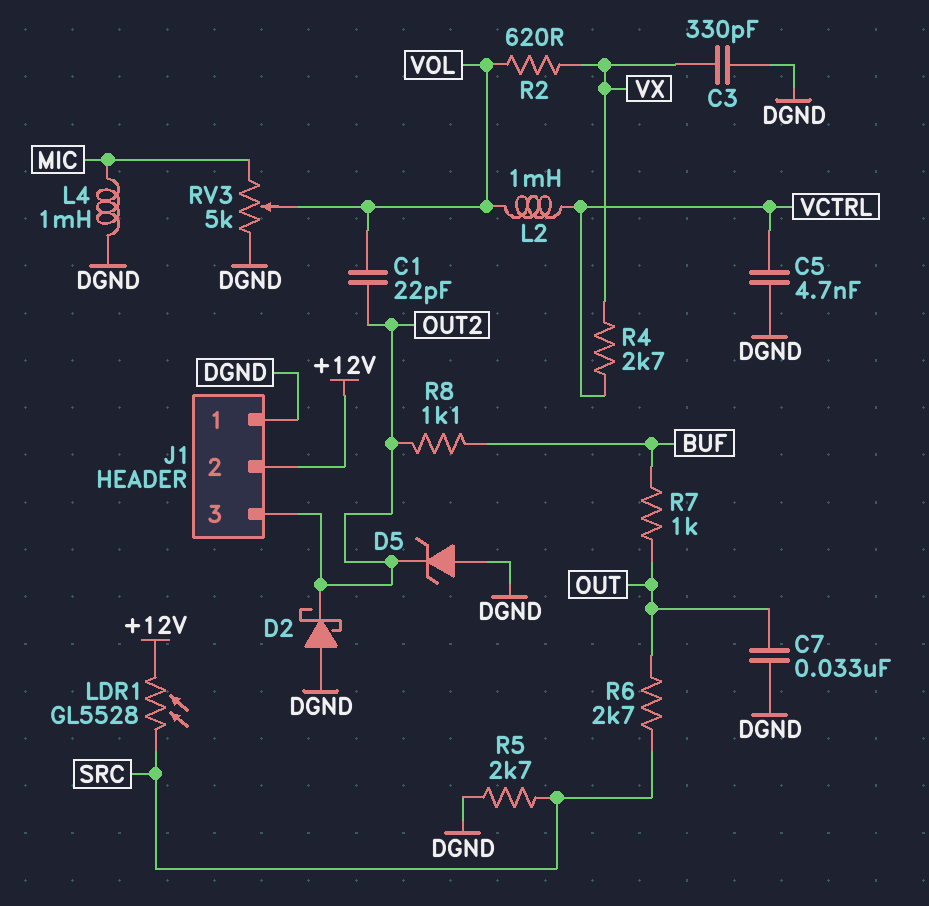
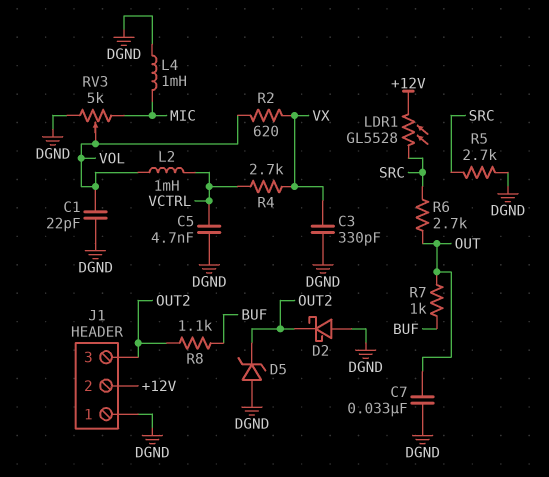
C1: 22pF (OUT2, VOL) -> 22pF (DGND, VOL)

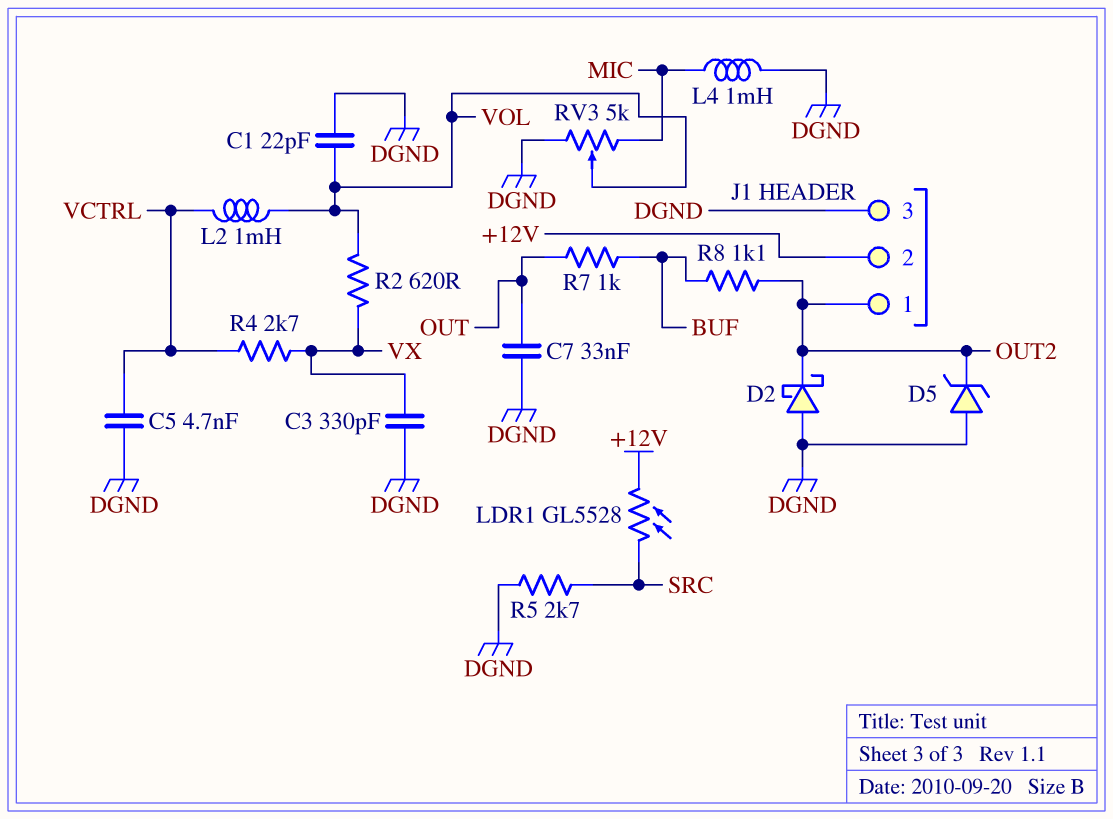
J1 pin 1: DGND -> OUT2
J1 pin 3: OUT2 -> DGND
R6: 2.7k (OUT, SRC) -> none

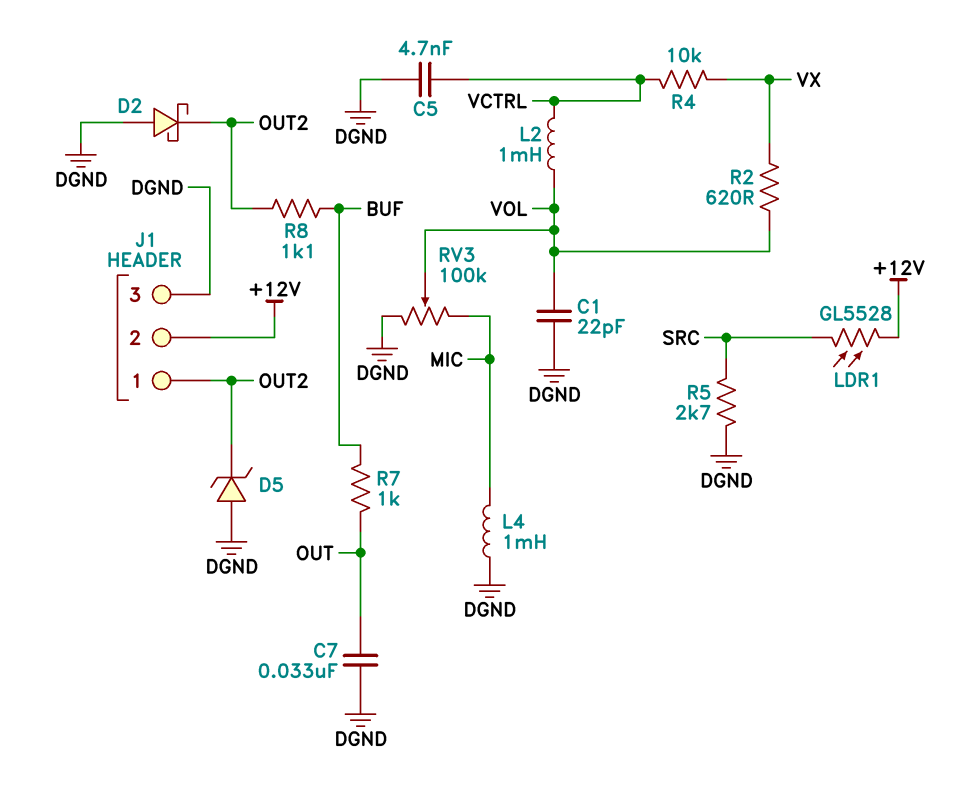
C3: 330pF (DGND, VX) -> none
R4: 2.7k (VCTRL, VX) -> 10k (VCTRL, VX)
RV3: 5k (DGND, MIC, wiper VOL) -> 100k (DGND, MIC, wiper VOL)

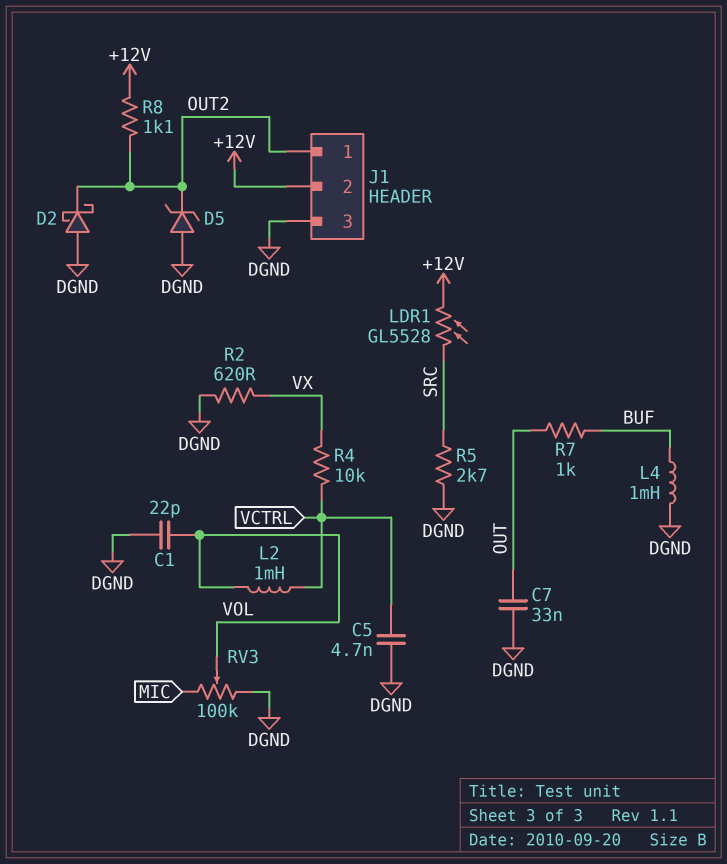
L4: 1mH (DGND, MIC) -> 1mH (BUF, DGND)
R2: 620 (VOL, VX) -> 620 (DGND, VX)
R8: 1.1k (BUF, OUT2) -> 1.1k (+12V, OUT2)

